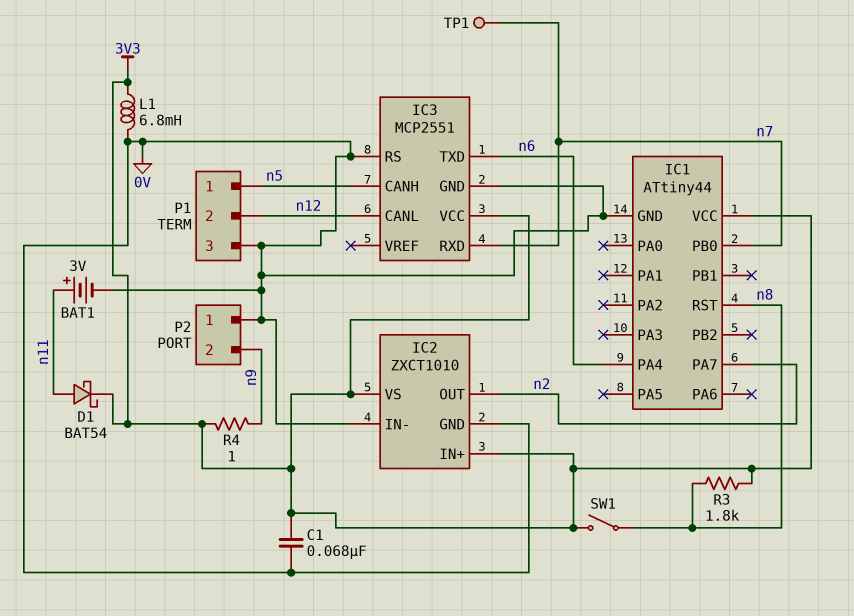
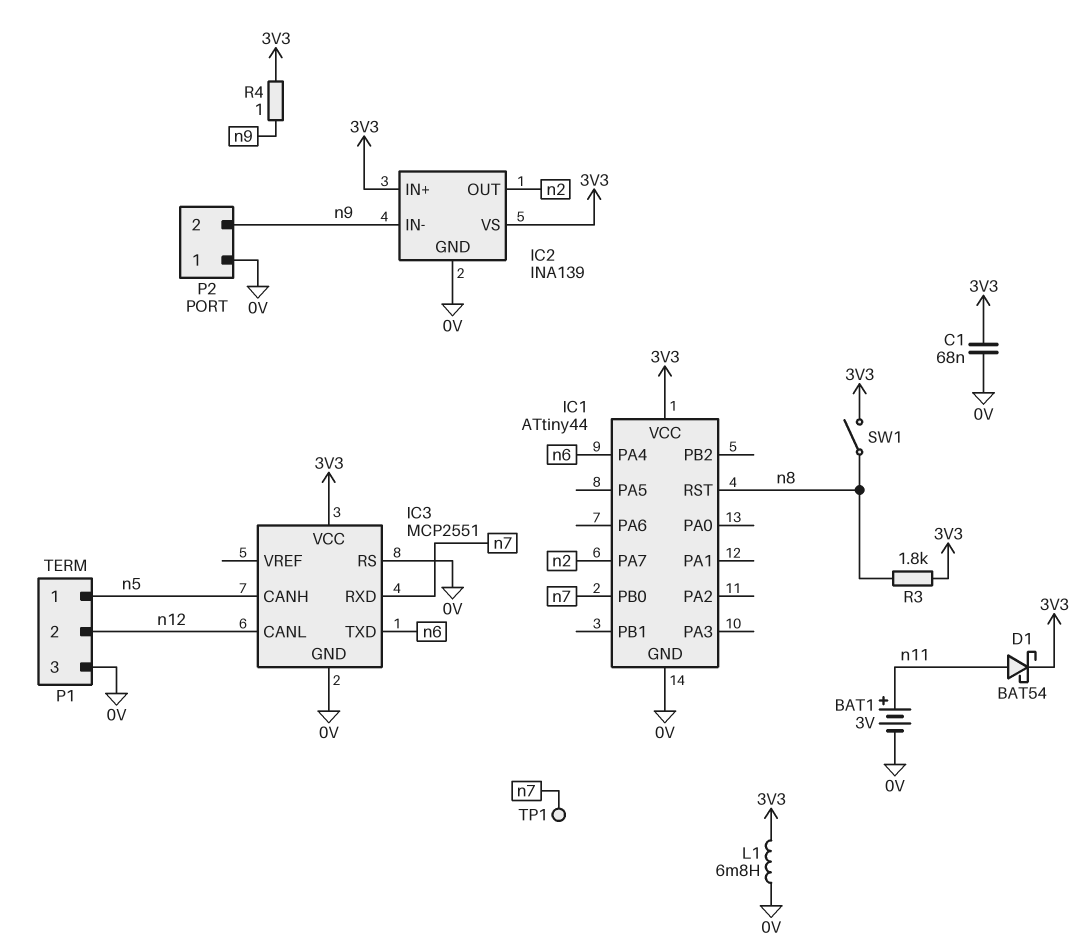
IC2: ZXCT1010 -> INA139
IC2 pin IN-: 0V -> n9

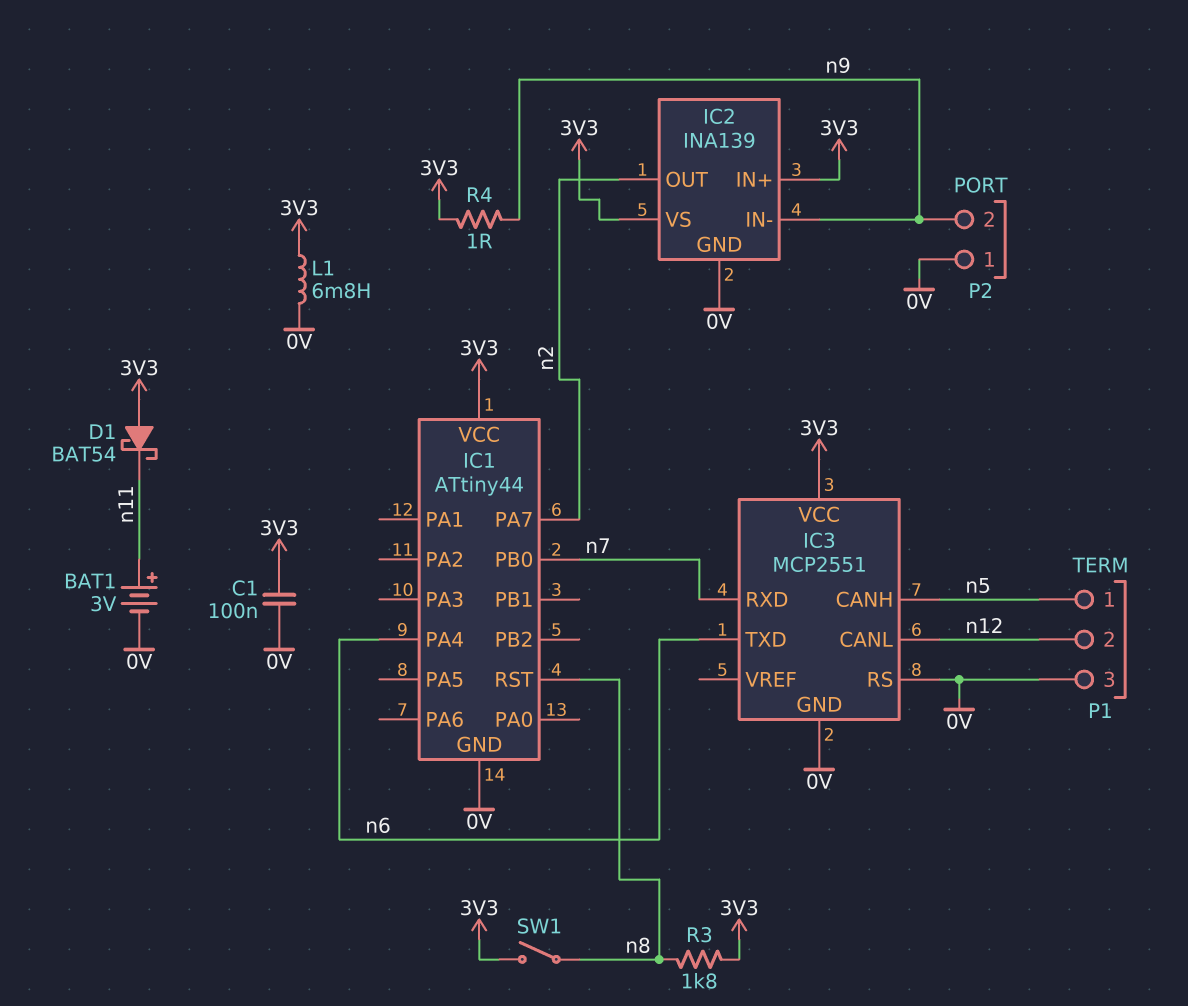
C1: 68nF (0V, 3V3) -> 100nF (0V, 3V3)
D1: schottky BAT54 (A n11, K 3V3) -> schottky BAT54 (A 3V3, K n11)
TP1: test point (n7) -> none

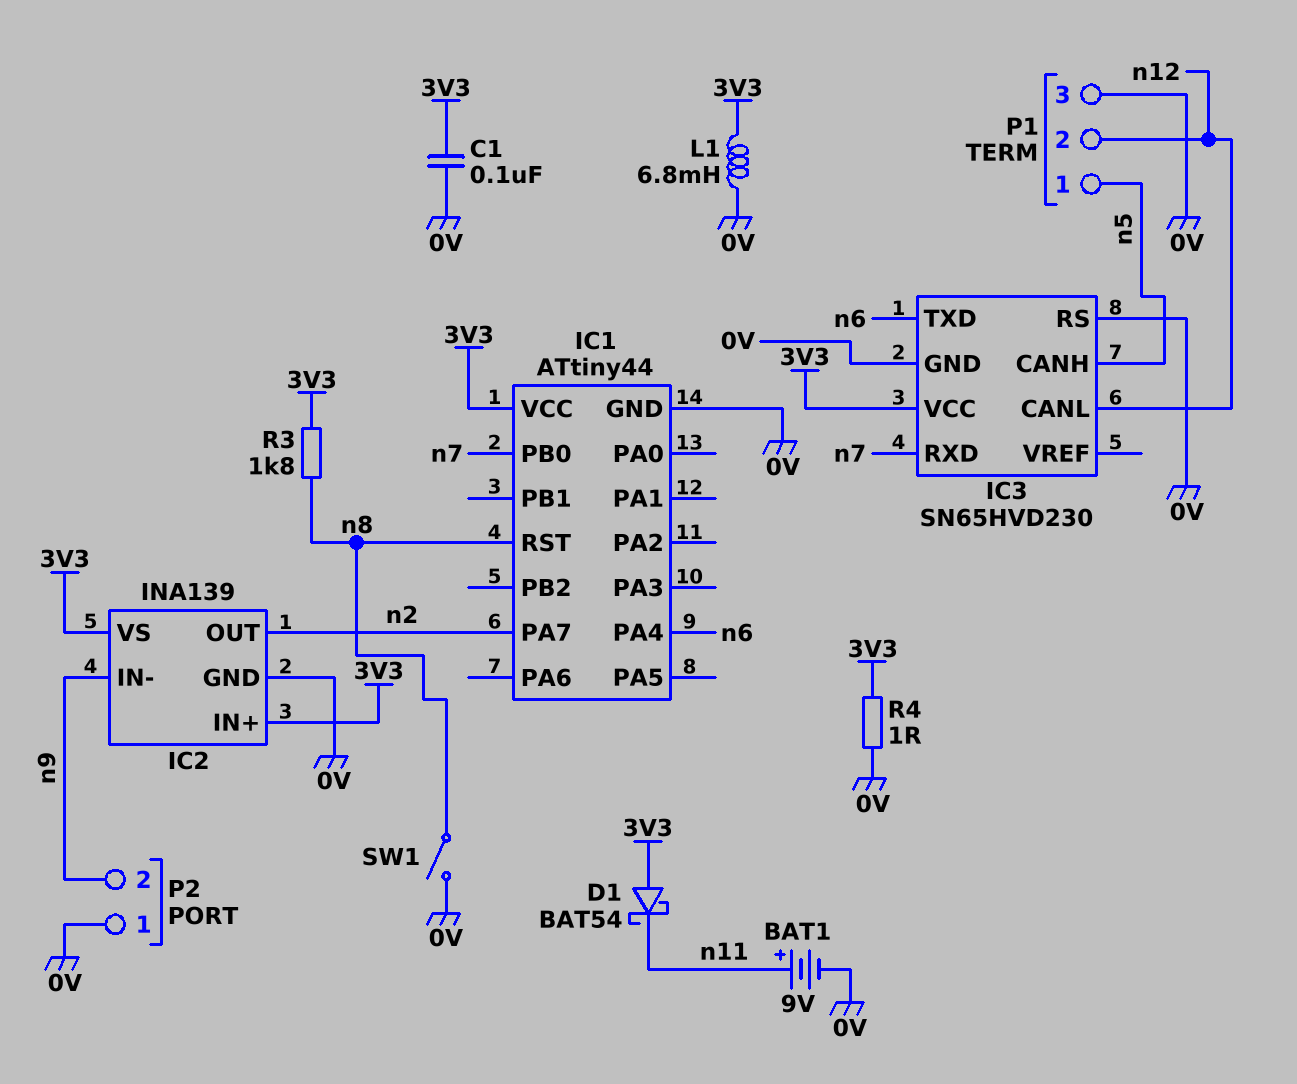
BAT1: 3V (plus n11, minus 0V) -> 9V (plus n11, minus 0V)
IC3: MCP2551 -> SN65HVD230
R4: 1 (3V3, n9) -> 1 (0V, 3V3)
SW1: switch (3V3, n8) -> switch (0V, n8)

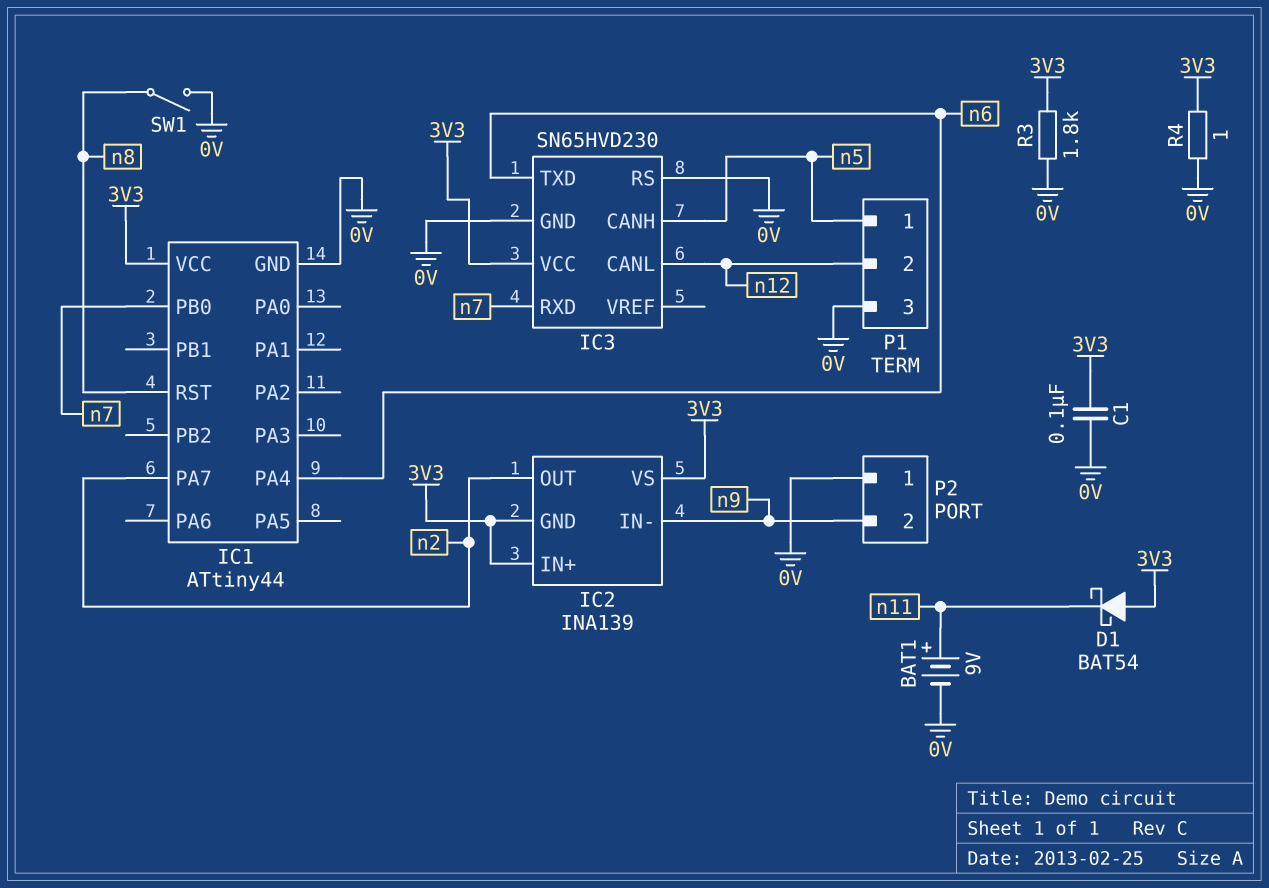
IC2 pin GND: 0V -> 3V3
L1: 6.8mH (0V, 3V3) -> none
R3: 1.8k (3V3, n8) -> 1.8k (0V, 3V3)

